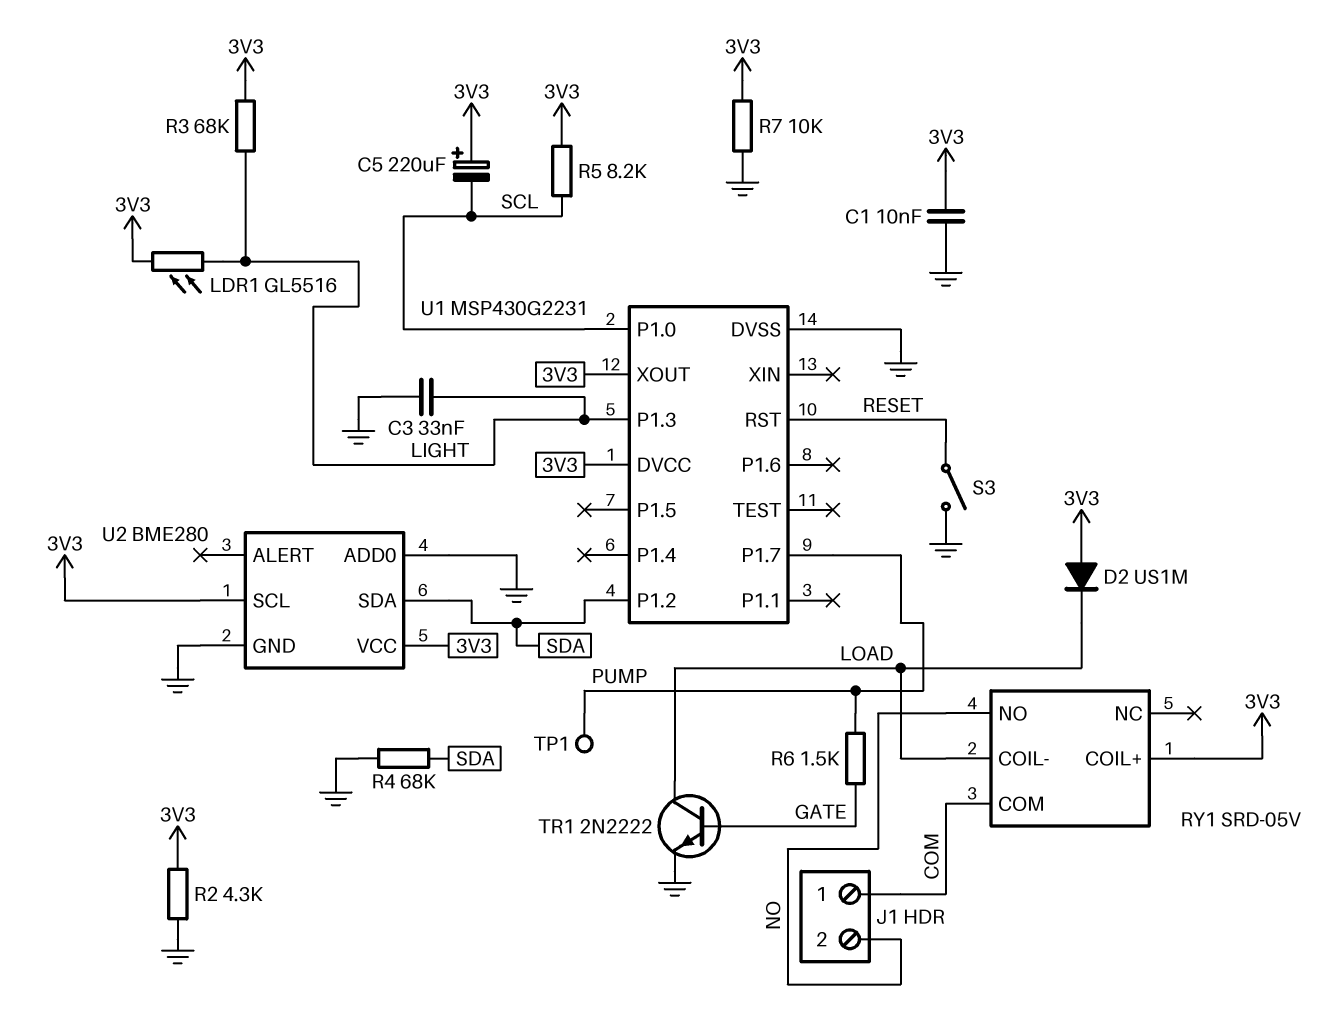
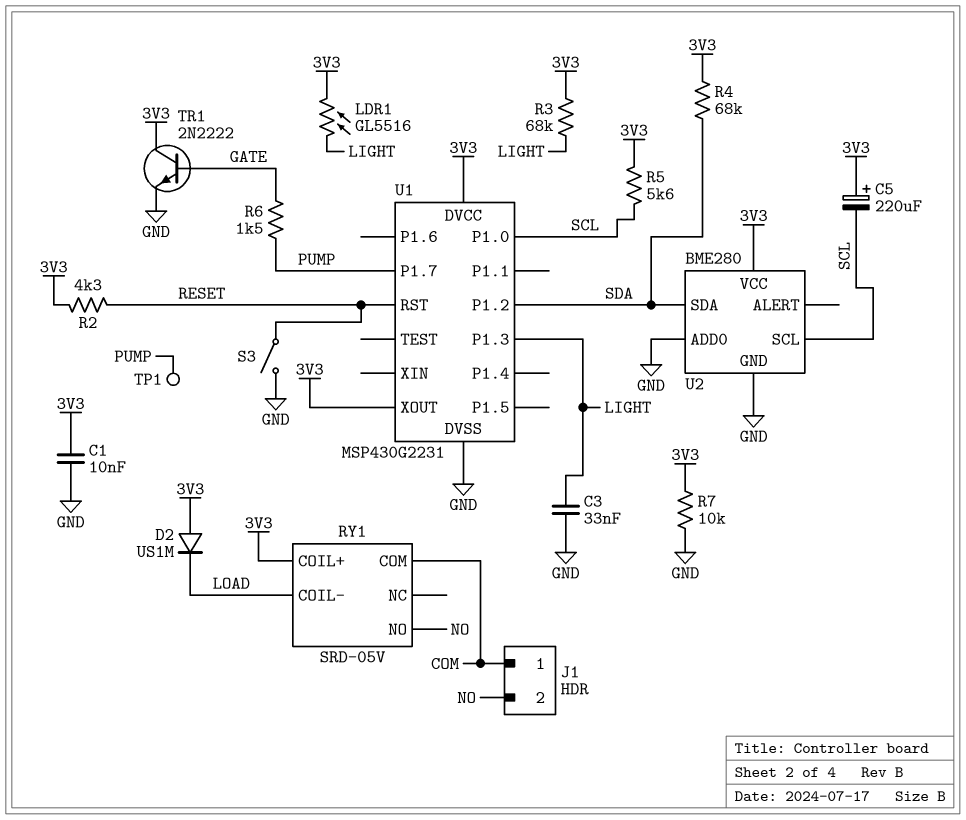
R2: 4.3k (3V3, GND) -> 4.3k (3V3, RESET)
R4: 68k (GND, SDA) -> 68k (3V3, SDA)
R5: 8.2k (3V3, SCL) -> 5.6k (3V3, SCL)
TR1: NPN 2N2222 (B GATE, C LOAD, E GND) -> NPN 2N2222 (B GATE, C 3V3, E GND)
U2 pin SCL: 3V3 -> SCL

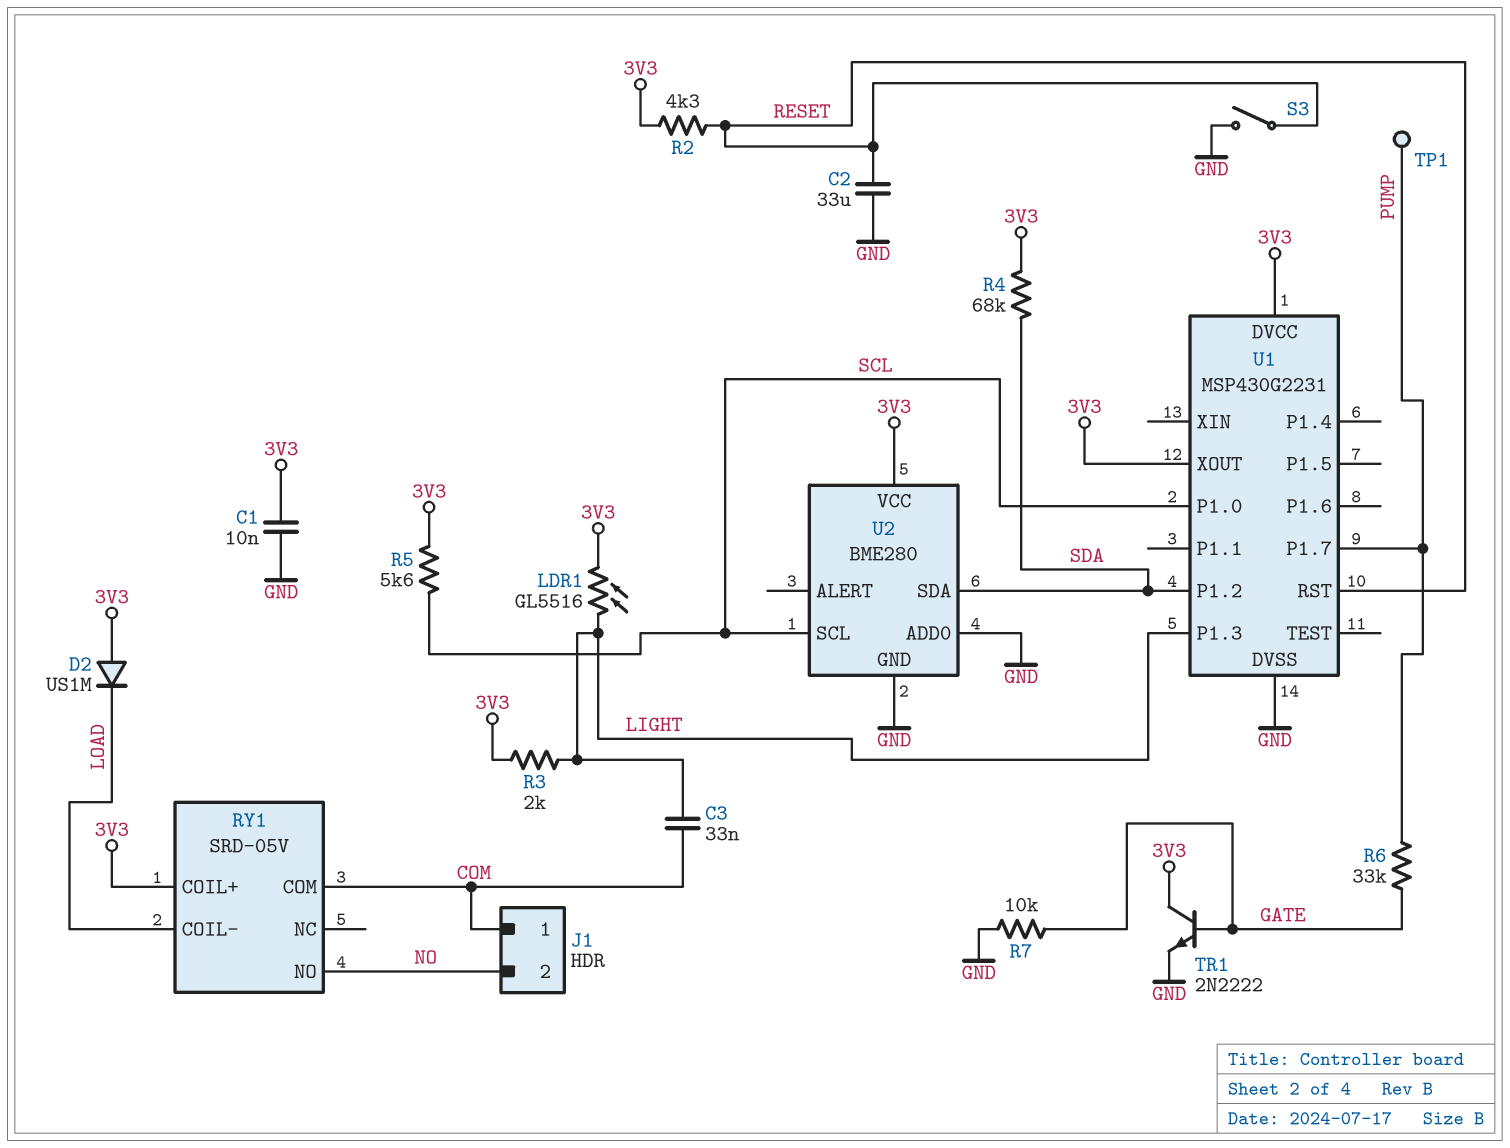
C2: none -> 33uF (GND, RESET)
C3: 33nF (GND, LIGHT) -> 33nF (COM, LIGHT)
C5: 220uF (plus 3V3, minus SCL) -> none
R3: 68k (3V3, LIGHT) -> 2k (3V3, LIGHT)
R6: 1.5k (GATE, PUMP) -> 33k (GATE, PUMP)
R7: 10k (3V3, GND) -> 10k (GATE, GND)

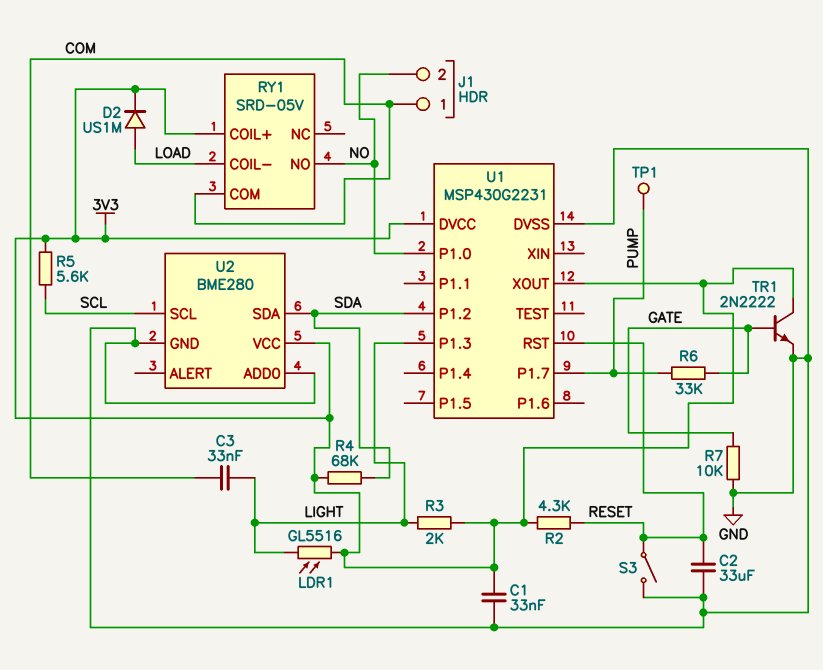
C1: 10nF (3V3, GND) -> 33nF (3V3, GND)
D2: diode US1M (A 3V3, K LOAD) -> diode US1M (A LOAD, K 3V3)
U1 pin P1.0: SCL -> NO

